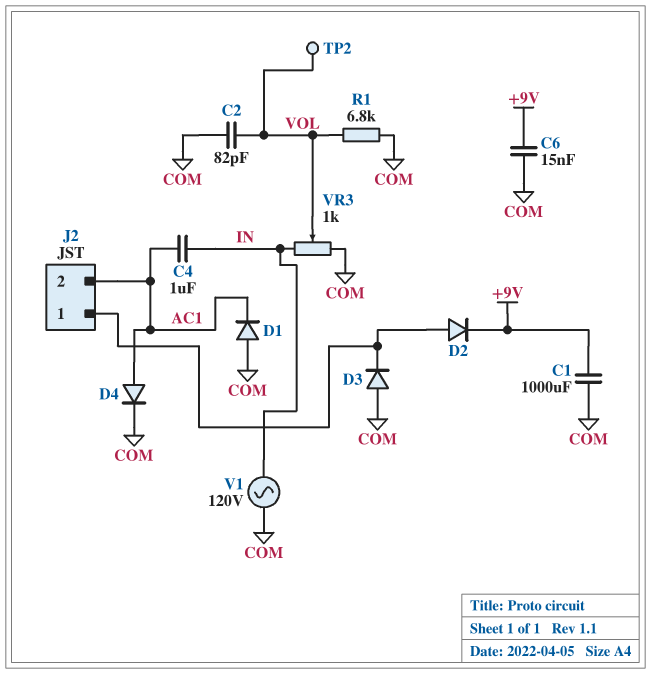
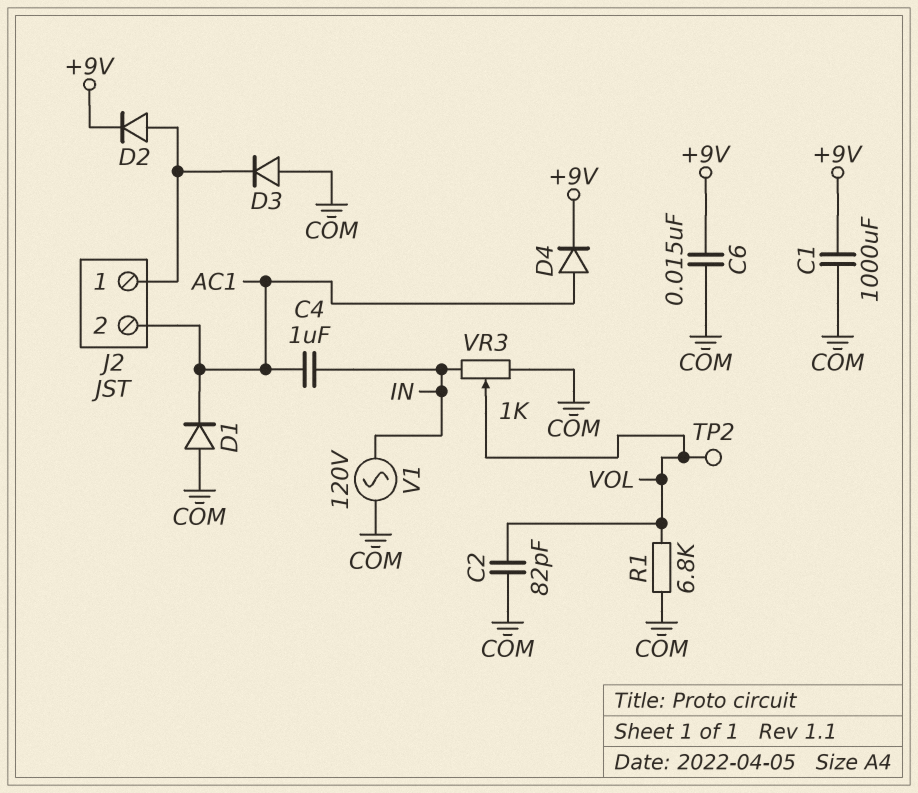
D4: diode (A AC1, K COM) -> diode (A AC1, K +9V)

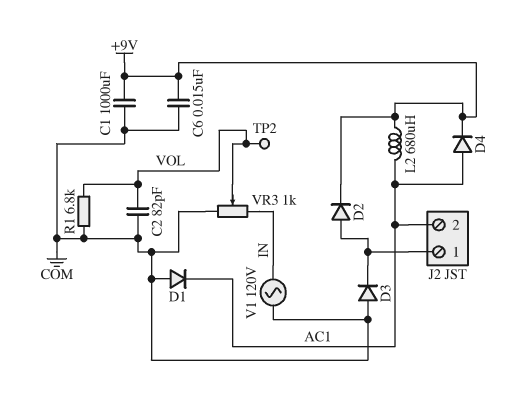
C4: 1uF (AC1, IN) -> none
L2: none -> 680uH (+9V, AC1)

